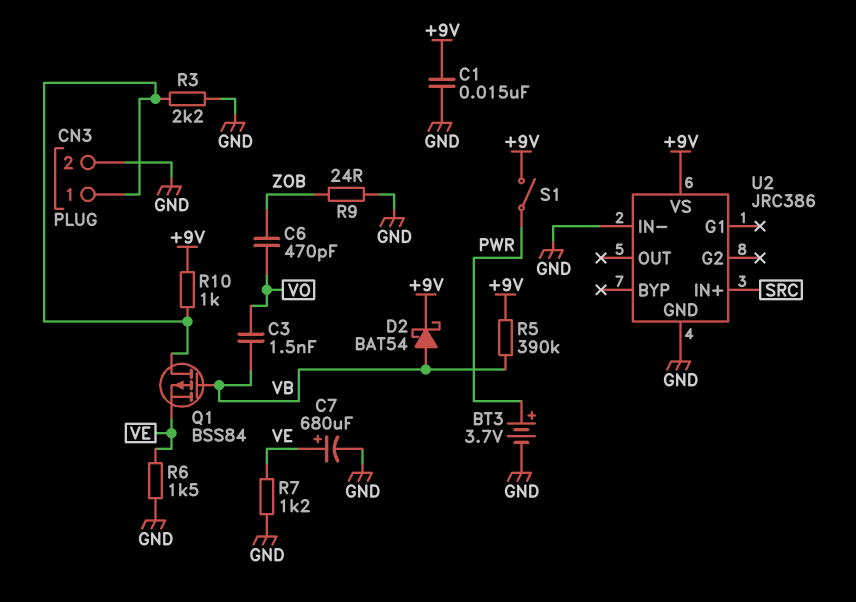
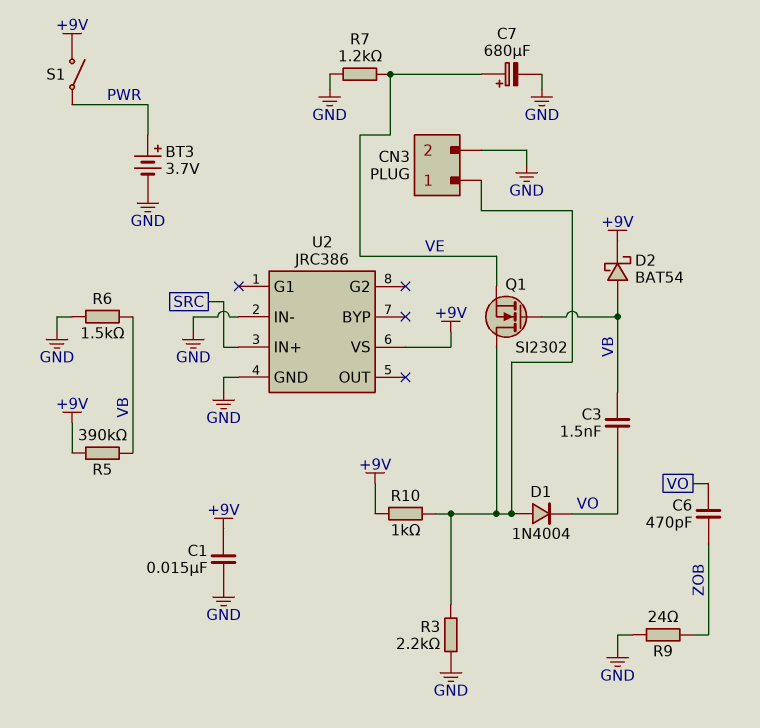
D1: none -> diode 1N4004 (A CN3/1, K VO)
Q1: PMOS BSS84 (G VB, D CN3/1, S VE) -> NMOS SI2302 (G VB, D CN3/1, S VE)
R6: 1.5k (GND, VE) -> 1.5k (GND, VB)

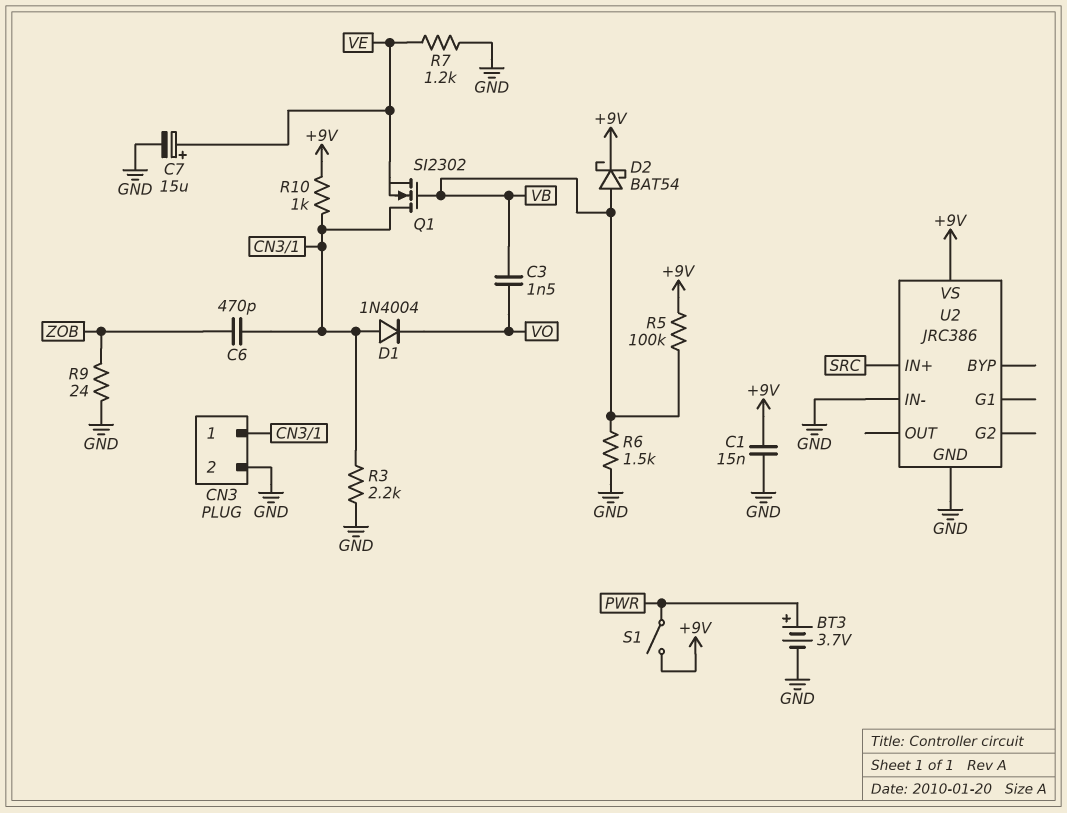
C6: 470pF (VO, ZOB) -> 470pF (CN3/1, ZOB)
C7: 680uF (plus VE, minus GND) -> 15uF (plus VE, minus GND)
R5: 390k (+9V, VB) -> 100k (+9V, VB)

